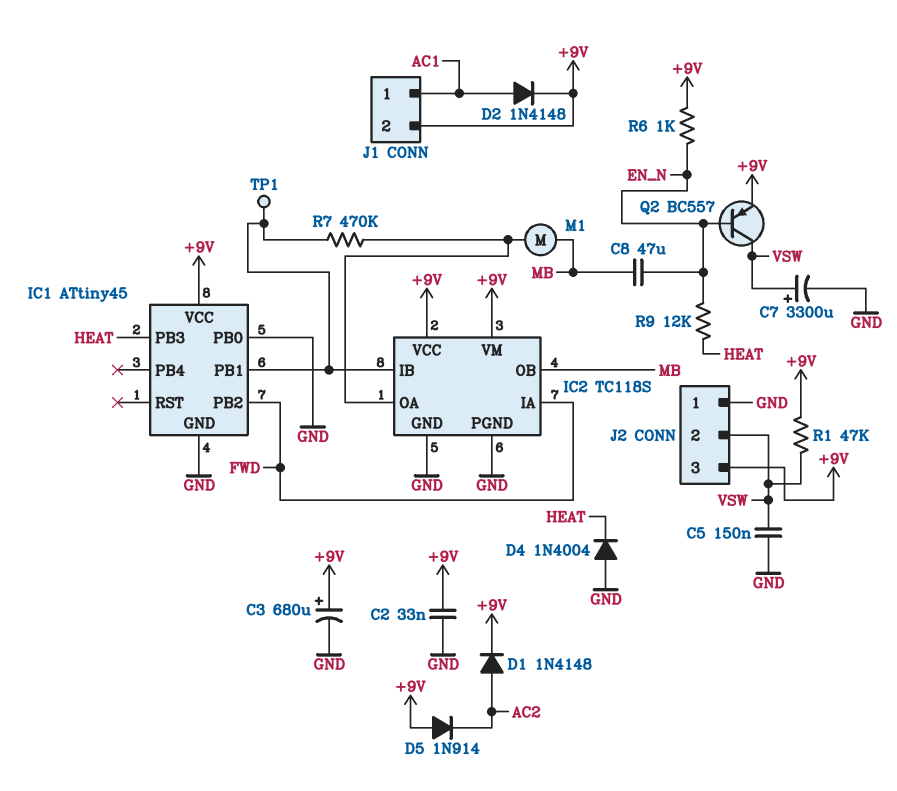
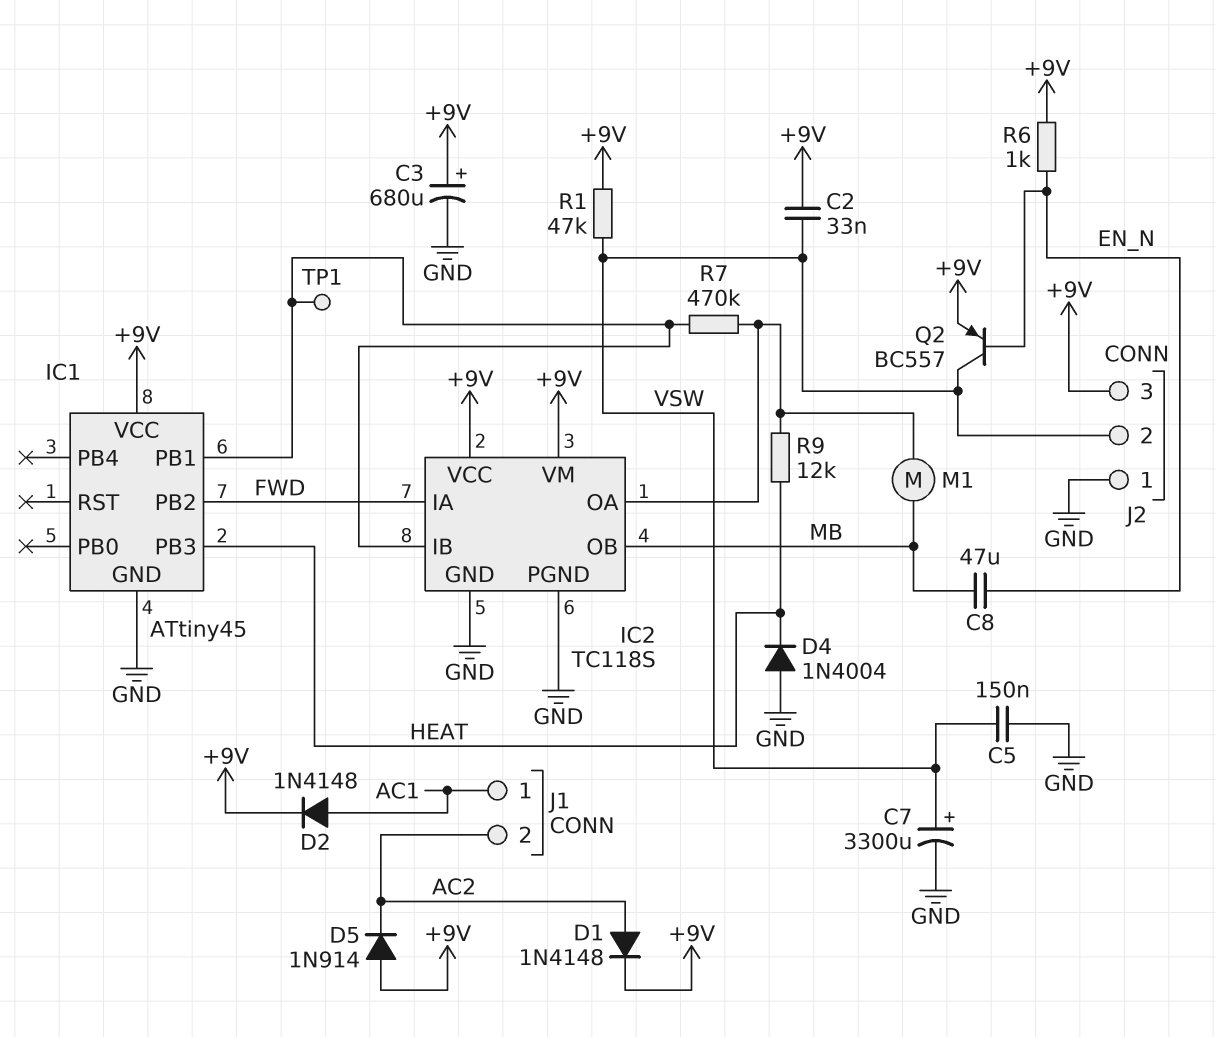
C2: 33nF (+9V, GND) -> 33nF (+9V, VSW)
IC1 pin PB0: GND -> none
J1 pin 2: +9V -> AC2
R9: 12k (EN_N, HEAT) -> 12k (HEAT, IC2/OA)

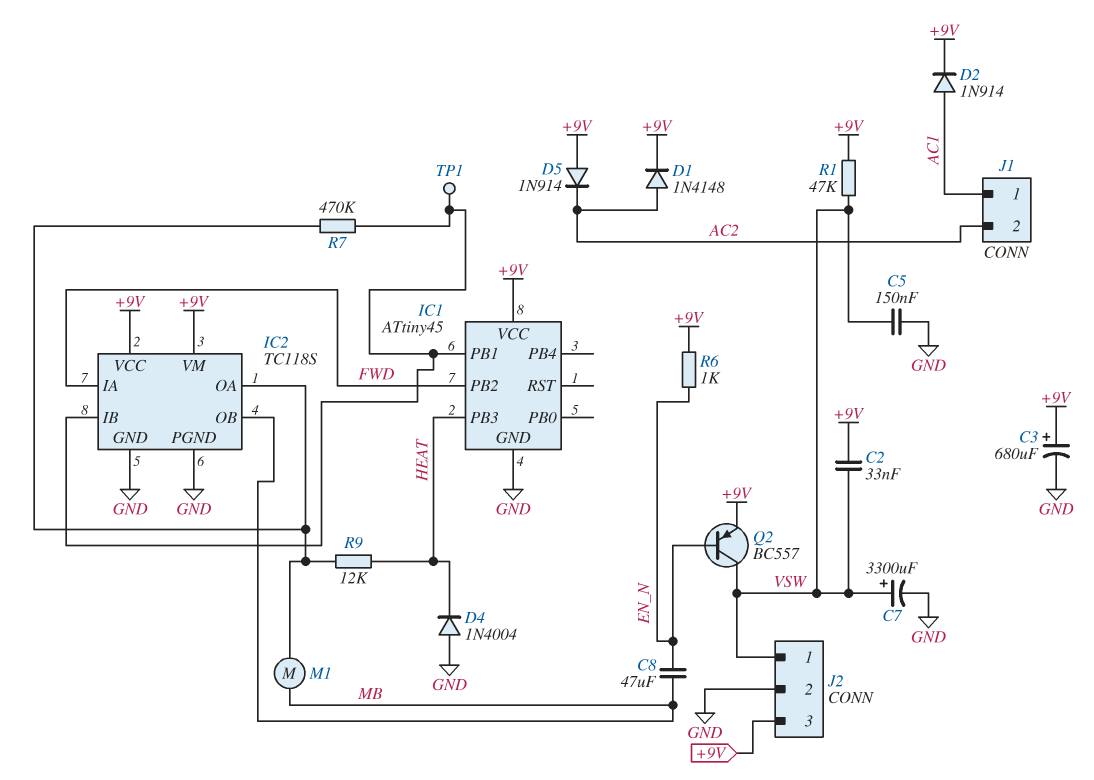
D2: diode 1N4148 (A AC1, K +9V) -> diode 1N914 (A AC1, K +9V)
J2 pin 1: GND -> VSW
J2 pin 2: VSW -> GND

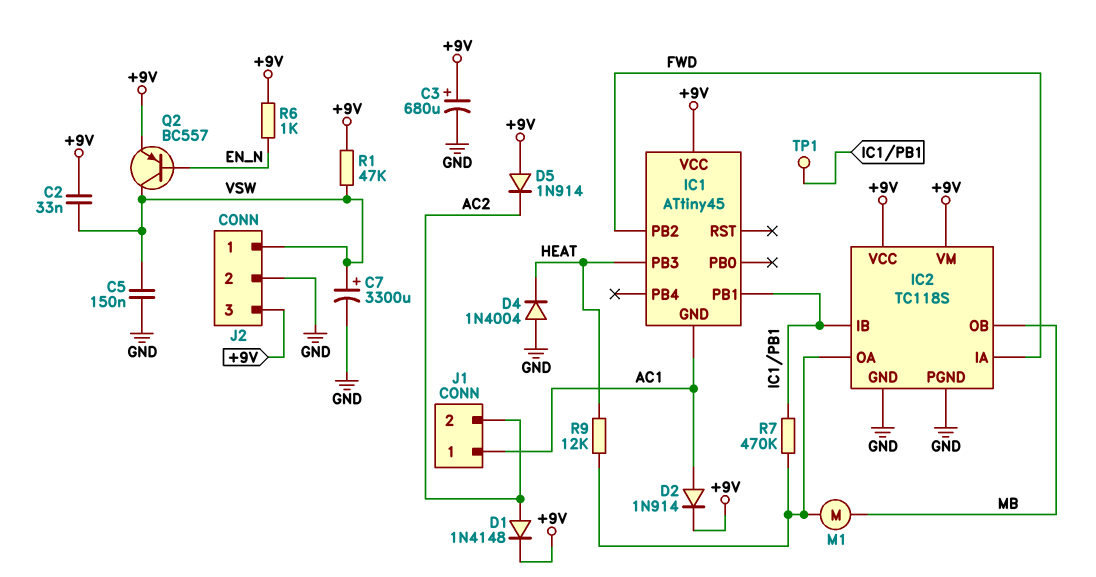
C8: 47uF (EN_N, MB) -> none
IC1 pin GND: GND -> AC1

